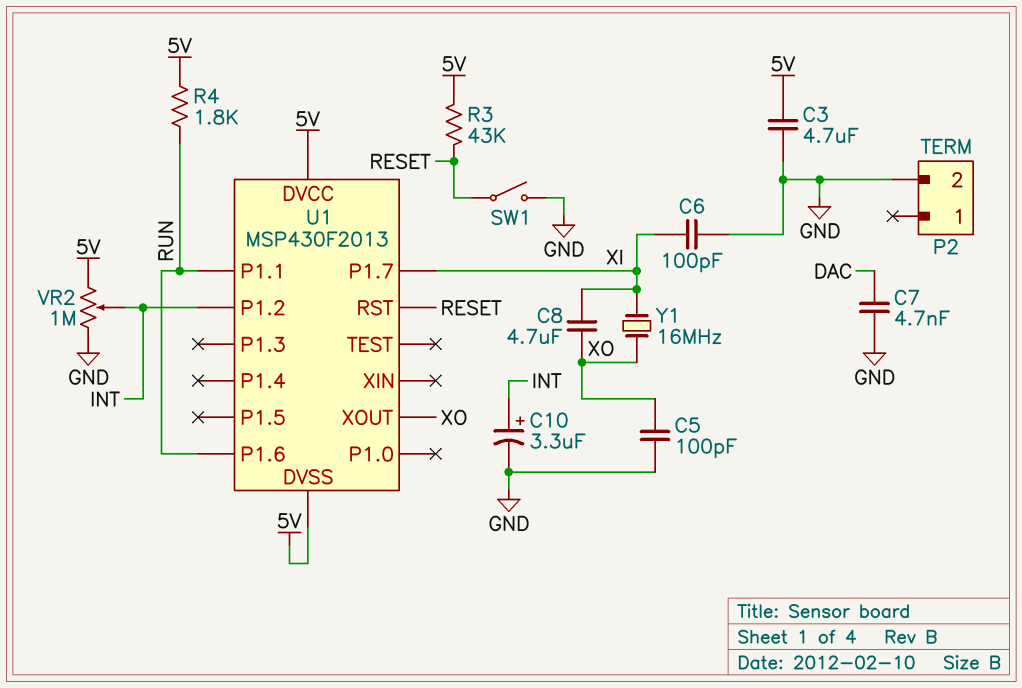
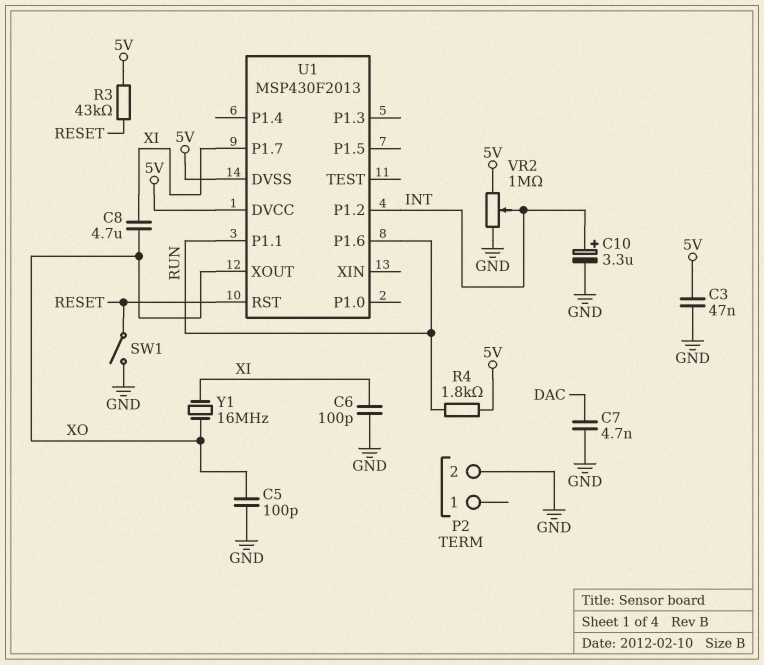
C3: 4.7uF (5V, GND) -> 47nF (5V, GND)

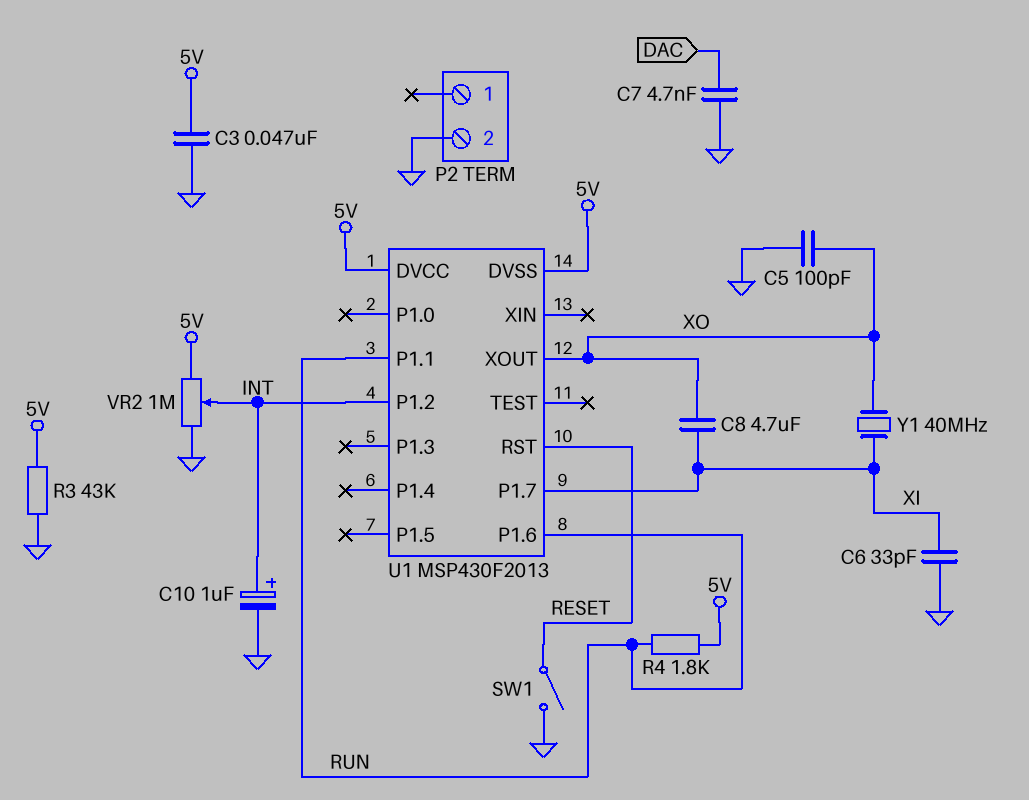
C6: 100pF (GND, XI) -> 33pF (GND, XI)
C10: 3.3uF (plus INT, minus GND) -> 1uF (plus INT, minus GND)
R3: 43k (5V, RESET) -> 43k (5V, GND)
Y1: 16MHz (XI, XO) -> 40MHz (XI, XO)

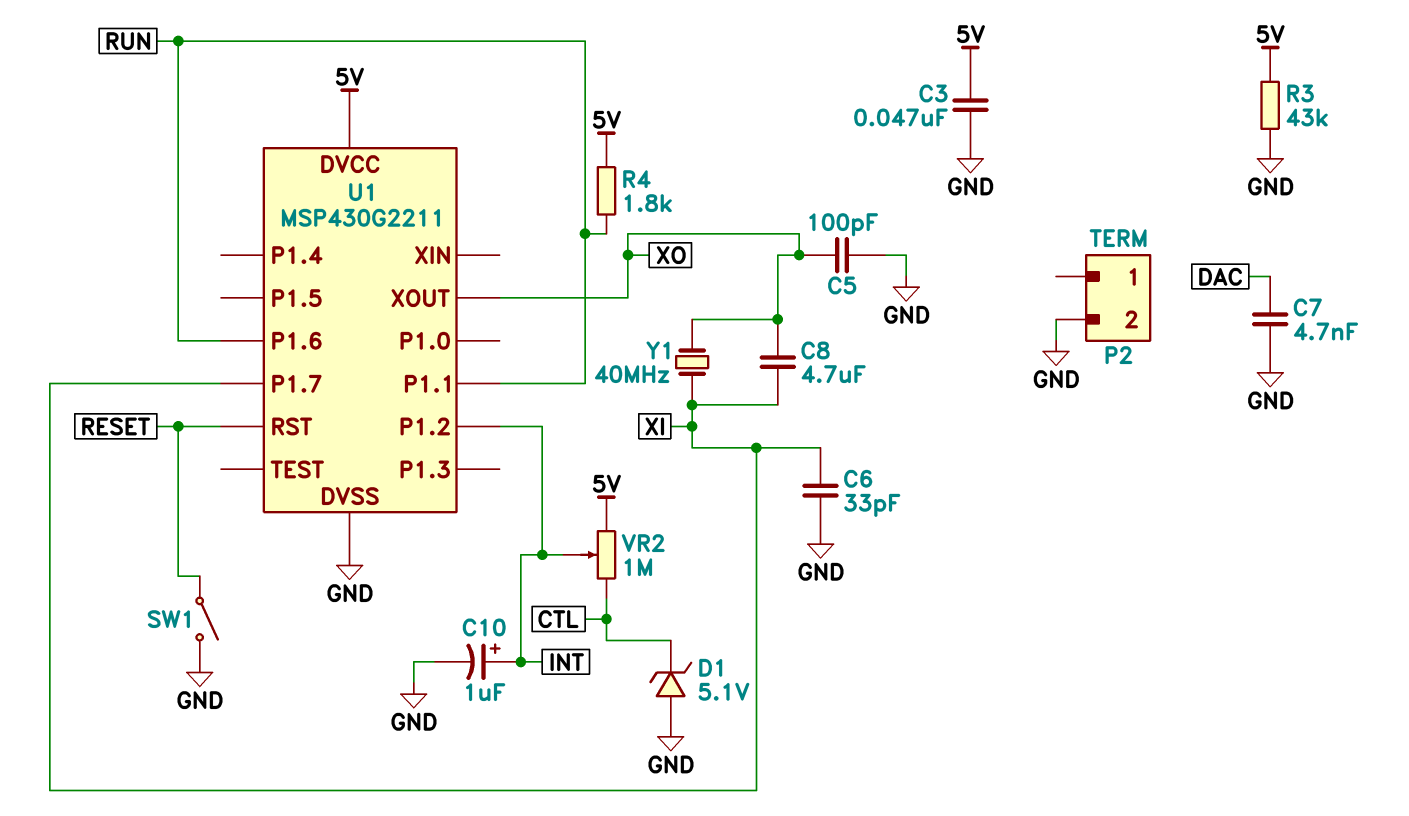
D1: none -> zener 5.1V (A GND, K CTL)
U1: MSP430F2013 -> MSP430G2211
U1 pin DVSS: 5V -> GND
VR2: 1M (5V, GND, wiper INT) -> 1M (5V, CTL, wiper INT)

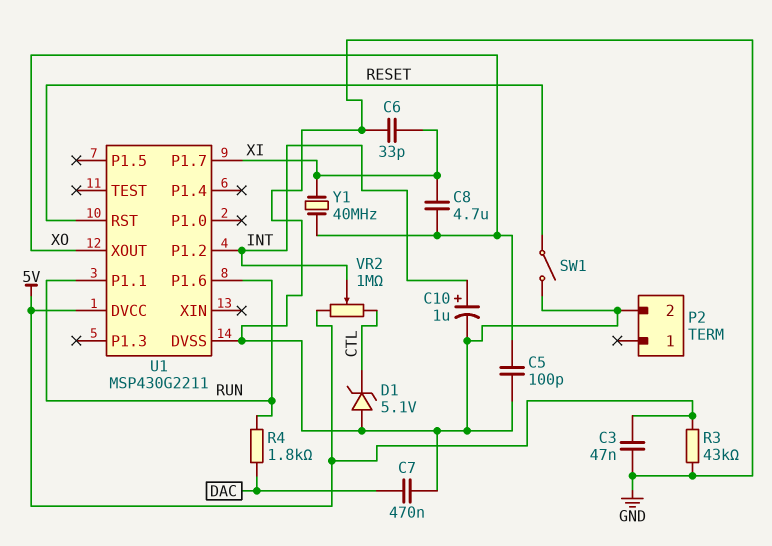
C7: 4.7nF (DAC, GND) -> 470nF (DAC, GND)
R4: 1.8k (5V, RUN) -> 1.8k (DAC, RUN)

